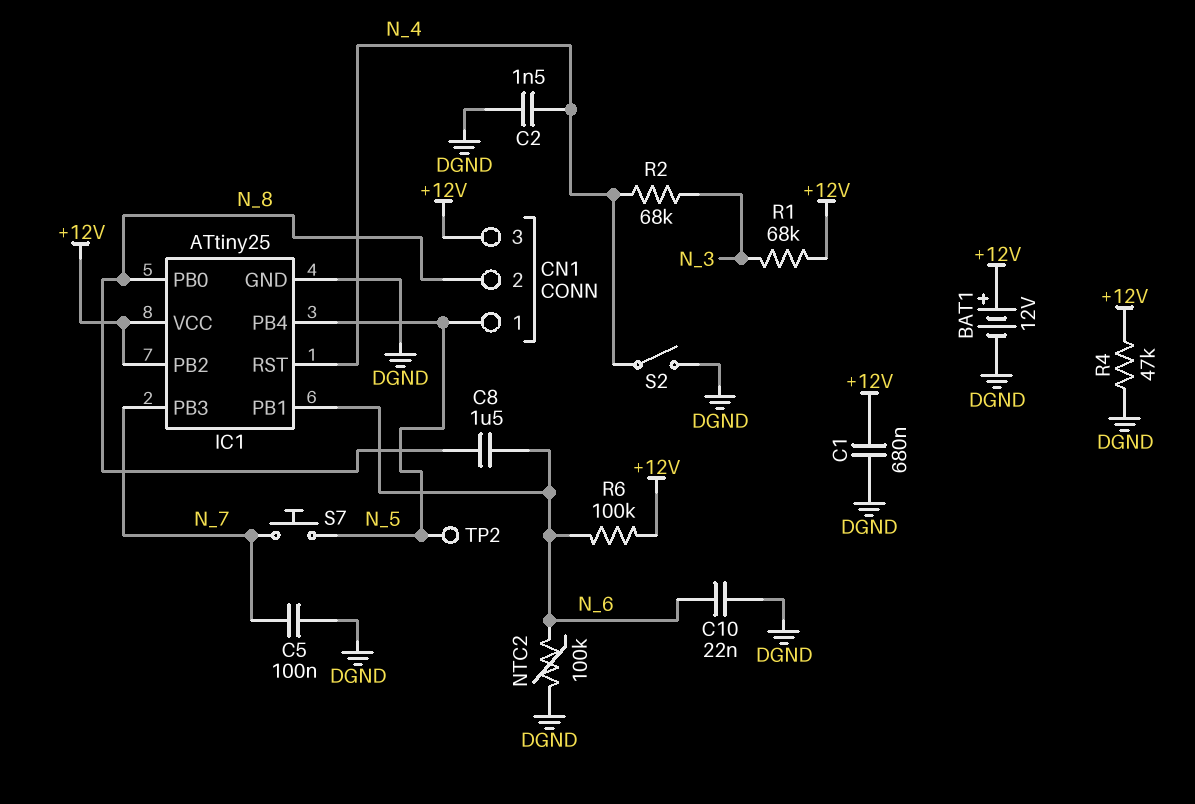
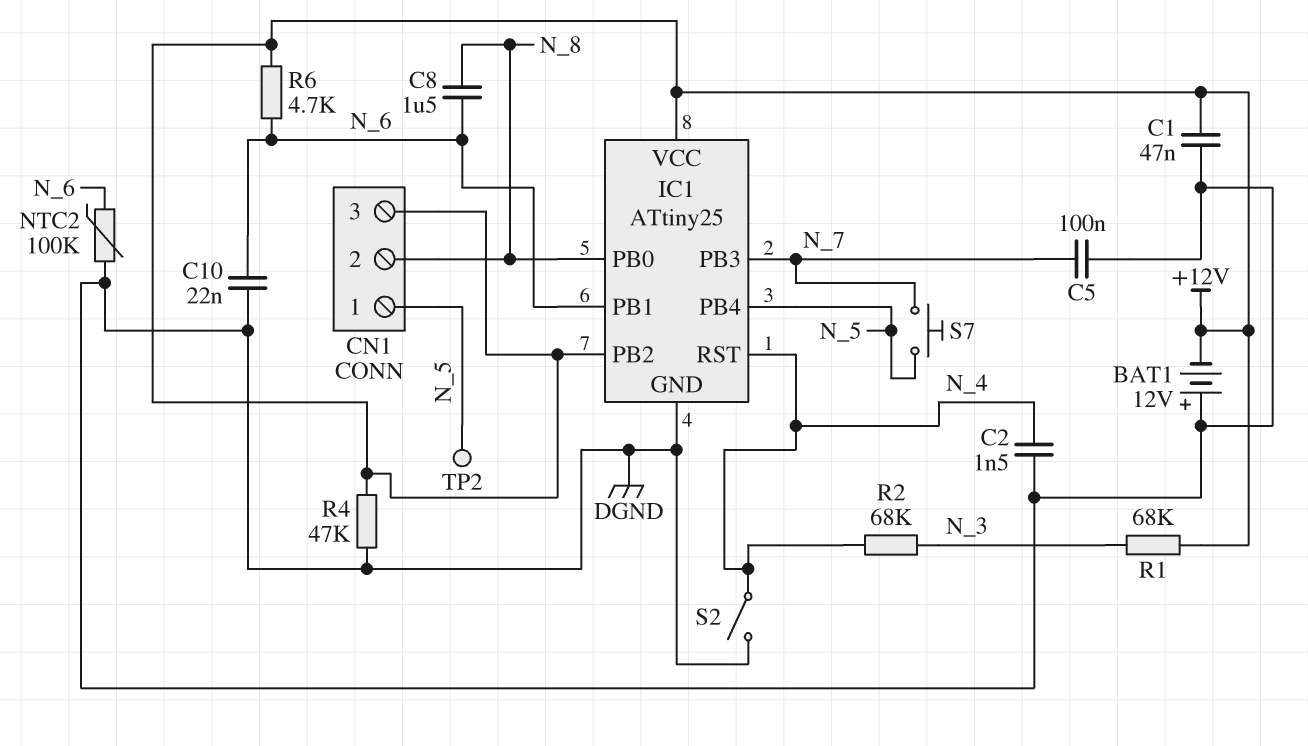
BAT1: 12V (plus +12V, minus DGND) -> 12V (plus DGND, minus +12V)
C1: 680nF (+12V, DGND) -> 47nF (+12V, DGND)
R6: 100k (+12V, N_6) -> 4.7k (+12V, N_6)

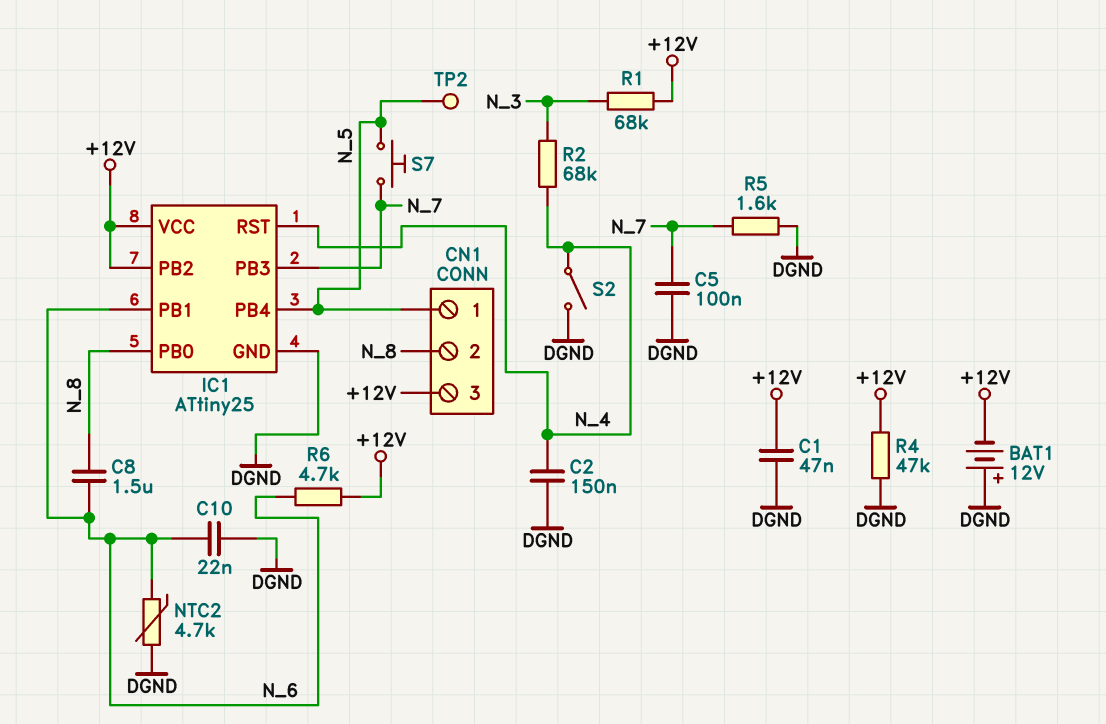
C2: 1.5nF (DGND, N_4) -> 150nF (DGND, N_4)
NTC2: 100k (DGND, N_6) -> 4.7k (DGND, N_6)
R5: none -> 1.6k (DGND, N_7)

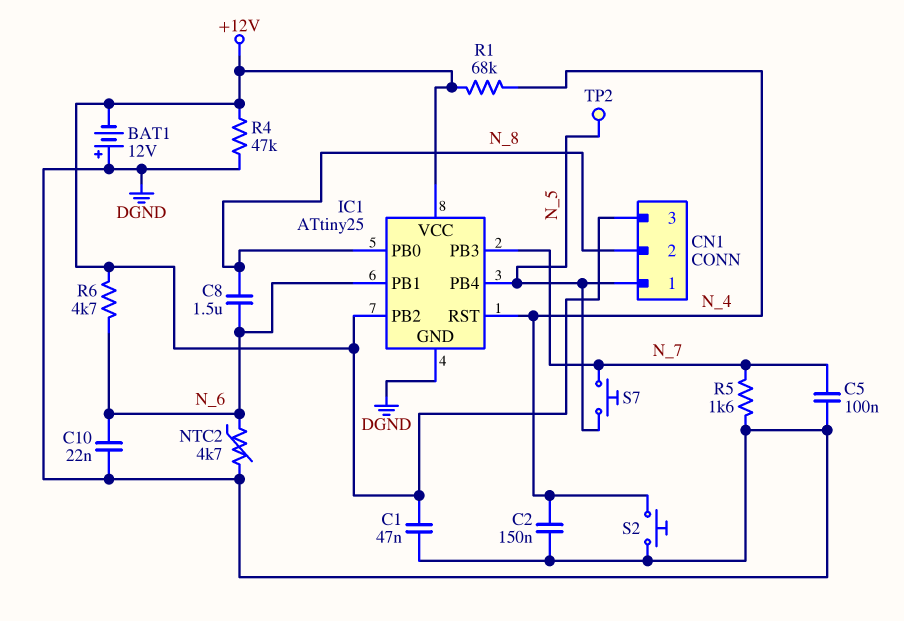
R1: 68k (+12V, N_3) -> 68k (+12V, N_4)
R2: 68k (N_3, N_4) -> none
S2: switch (DGND, N_4) -> button (DGND, N_4)

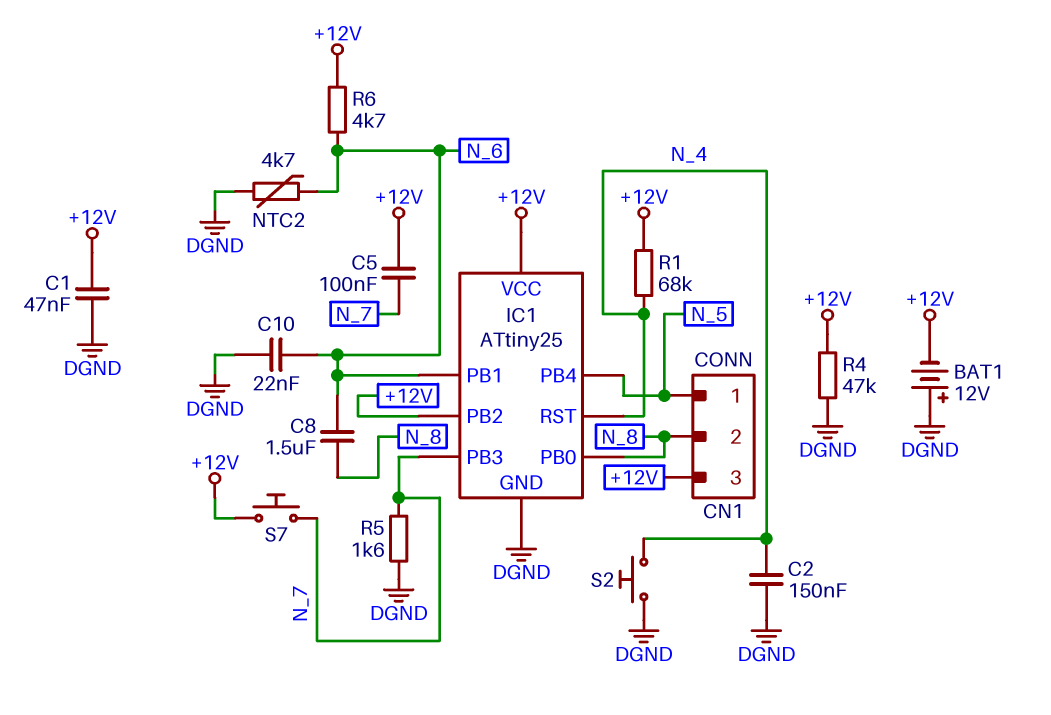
C5: 100nF (DGND, N_7) -> 100nF (+12V, N_7)
S7: button (N_5, N_7) -> button (+12V, N_7)
TP2: test point (N_5) -> none

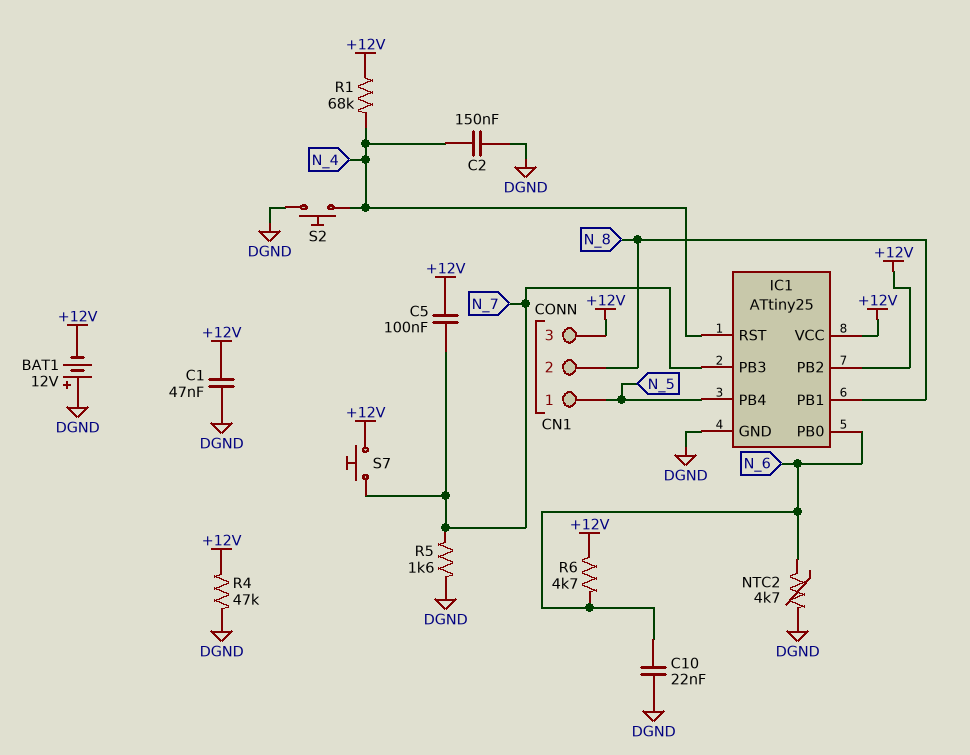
C8: 1.5uF (N_6, N_8) -> none
IC1 pin PB0: N_8 -> N_6
IC1 pin PB1: N_6 -> N_8

